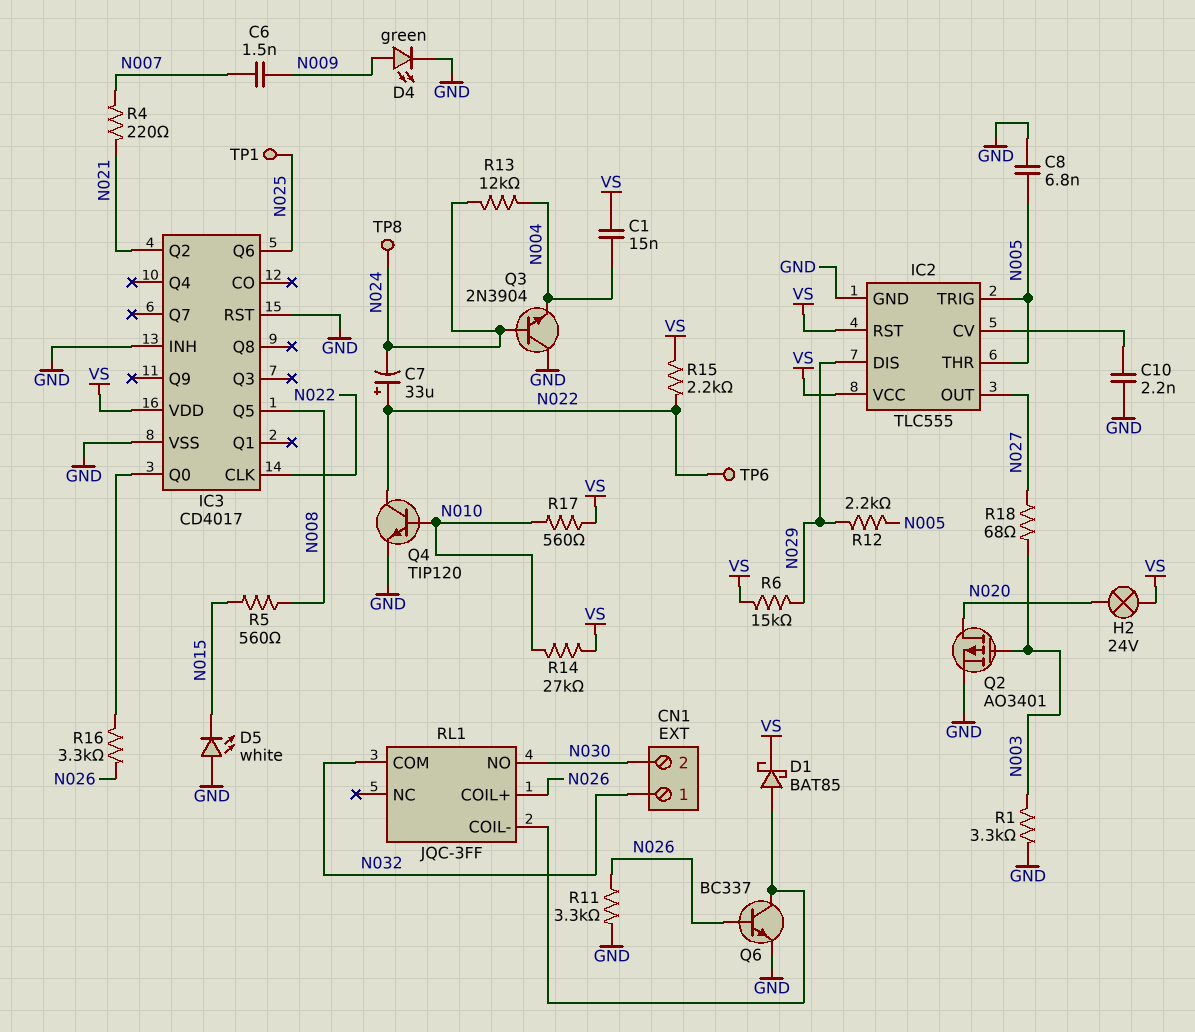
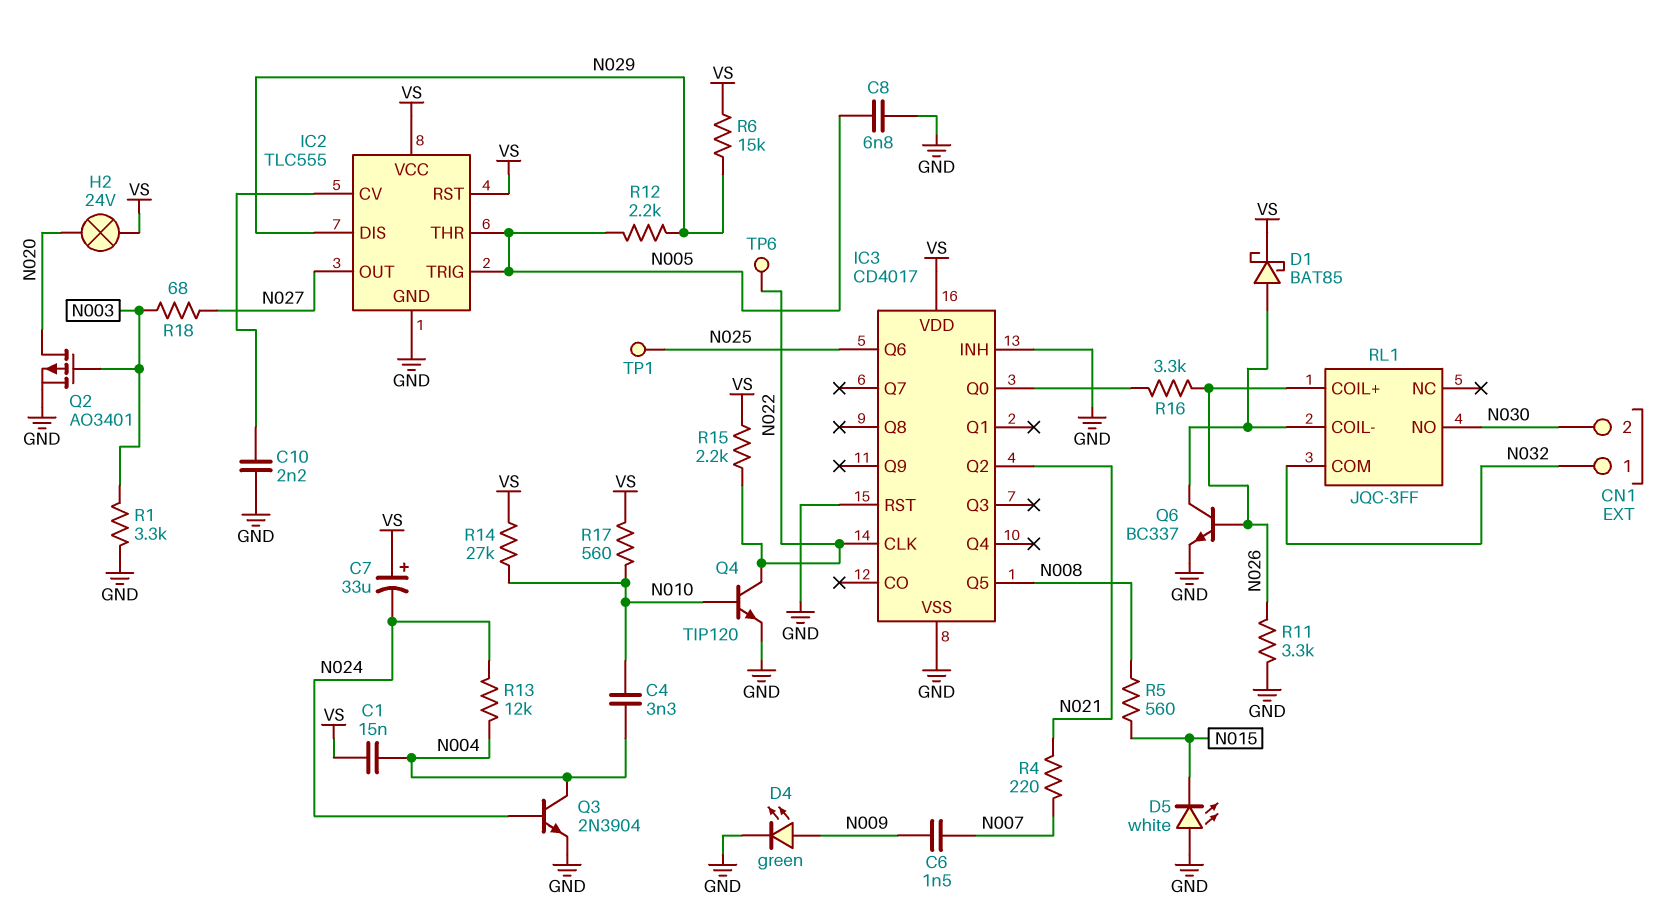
C4: none -> 3.3nF (N004, N010)
C7: 33uF (plus N022, minus N024) -> 33uF (plus VS, minus N024)
Q3: NPN 2N3904 (B N024, C GND, E N004) -> NPN 2N3904 (B N024, C N004, E GND)
TP8: test point (N024) -> none

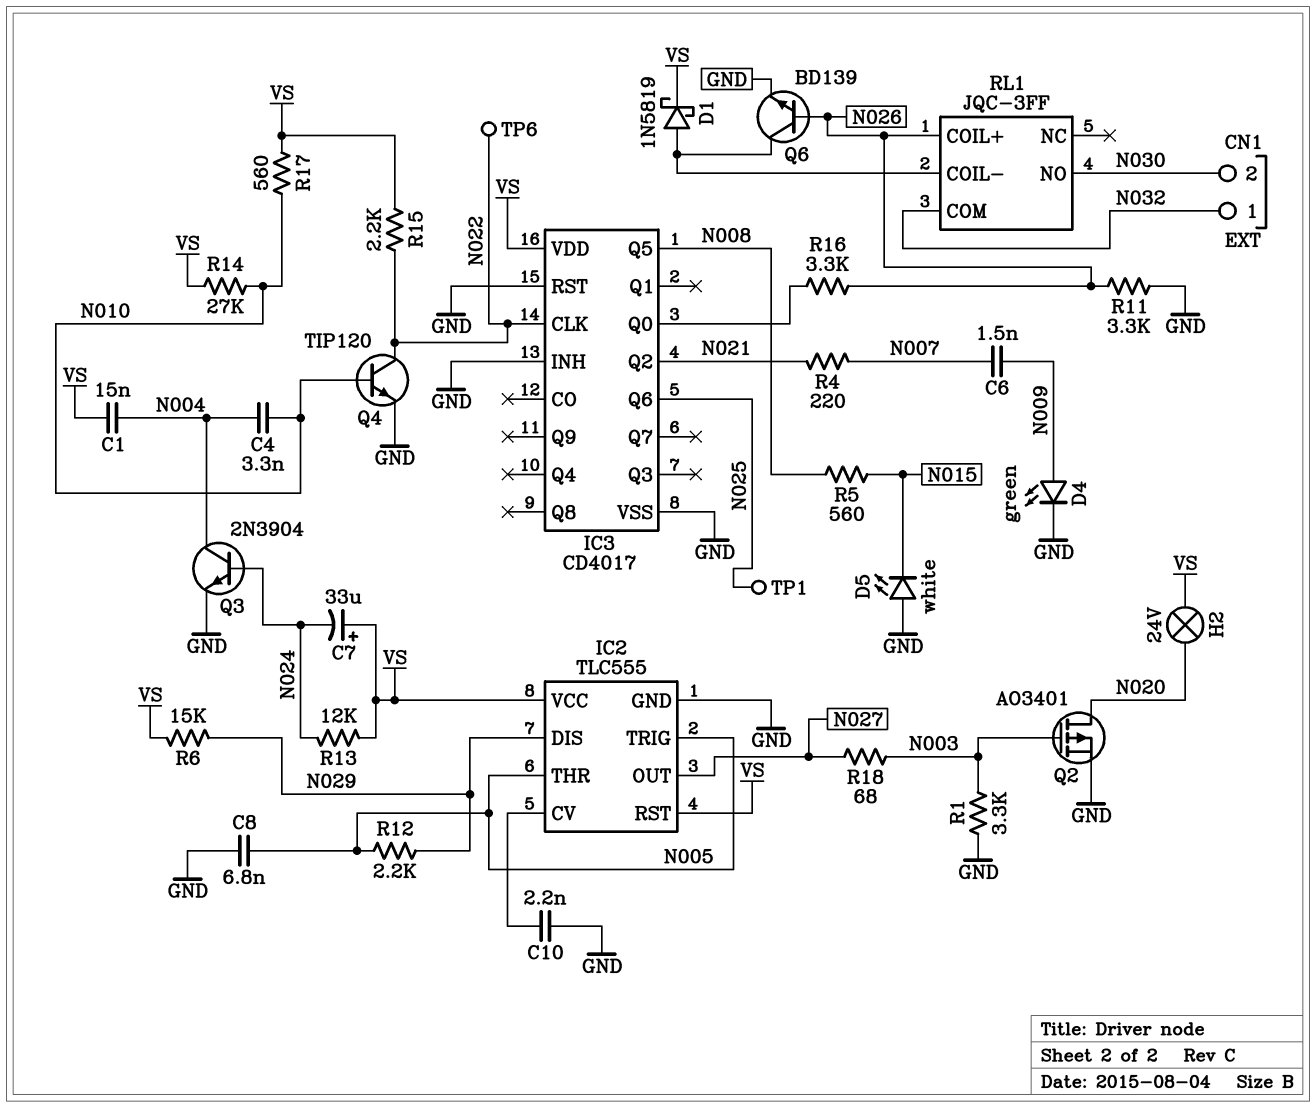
D1: schottky BAT85 (A RL1/COIL-, K VS) -> schottky 1N5819 (A RL1/COIL-, K VS)
Q6: NPN BC337 (B N026, C RL1/COIL-, E GND) -> NPN BD139 (B N026, C RL1/COIL-, E GND)
R13: 12k (N004, N024) -> 12k (N024, VS)

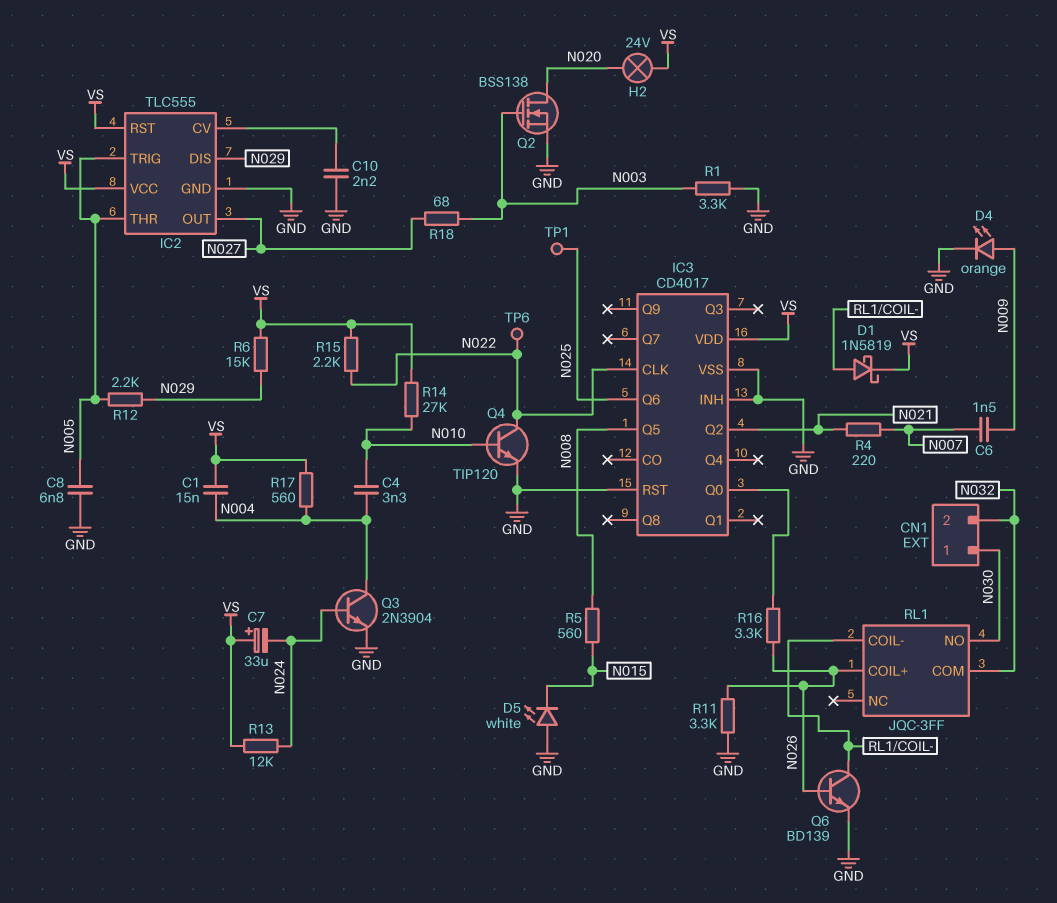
CN1 pin 1: N032 -> N030
CN1 pin 2: N030 -> N032
D4: LED green (A N009, K GND) -> LED orange (A N009, K GND)
Q2: PMOS AO3401 (G N003, D N020, S GND) -> NMOS BSS138 (G N003, D N020, S GND)
R17: 560 (N010, VS) -> 560 (N004, VS)

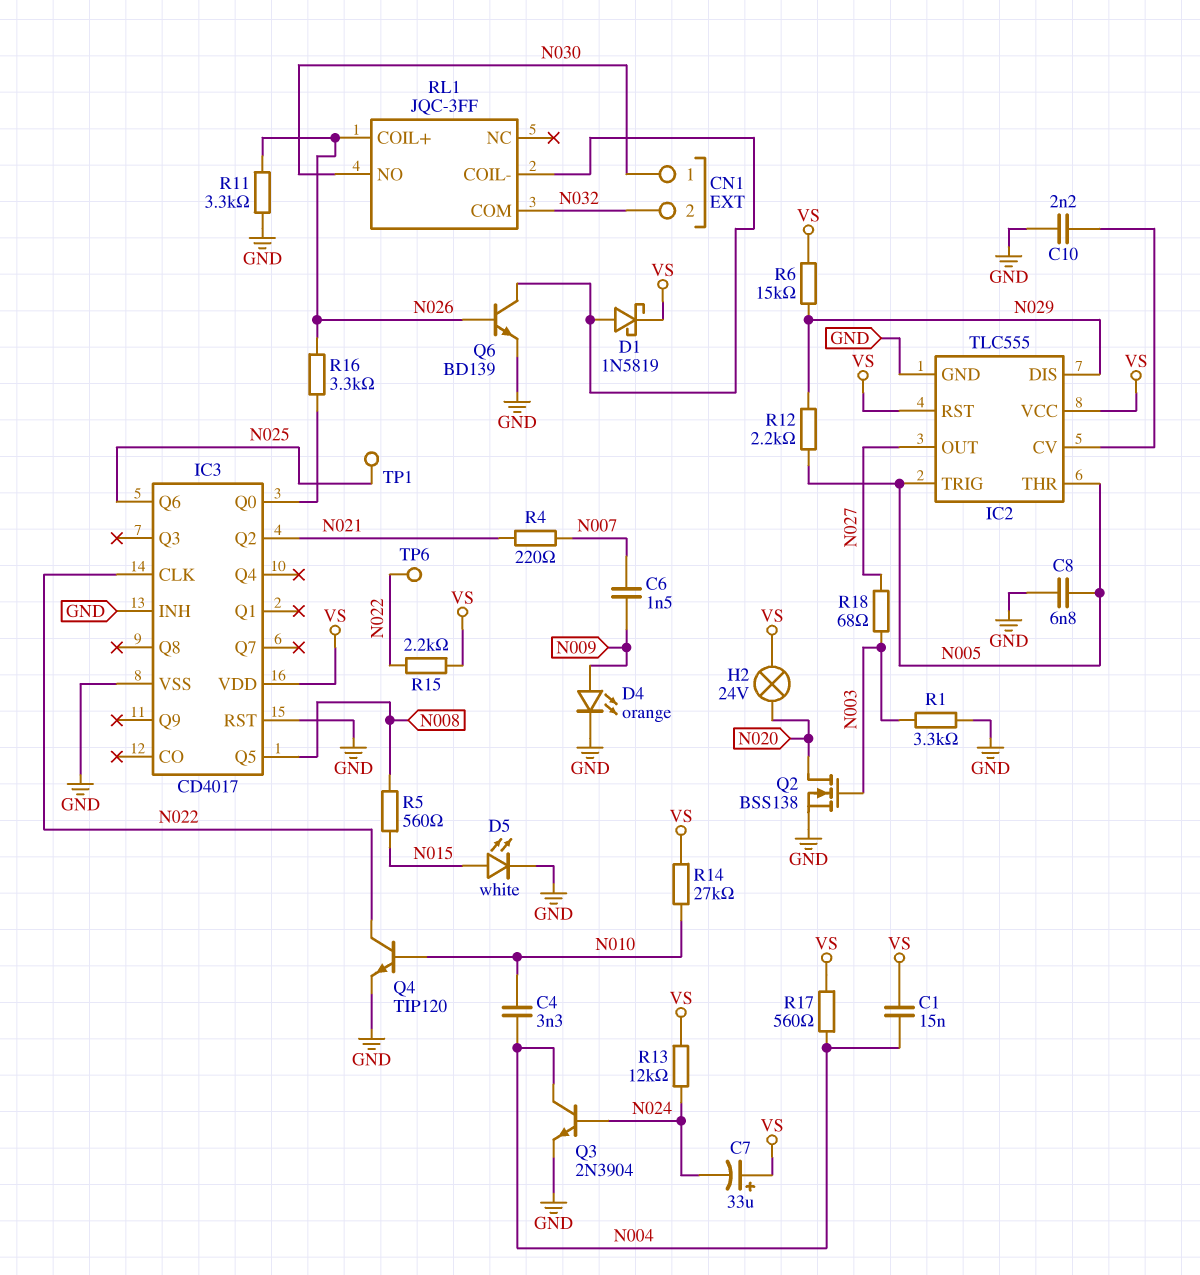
D5: LED white (A GND, K N015) -> LED white (A N015, K GND)

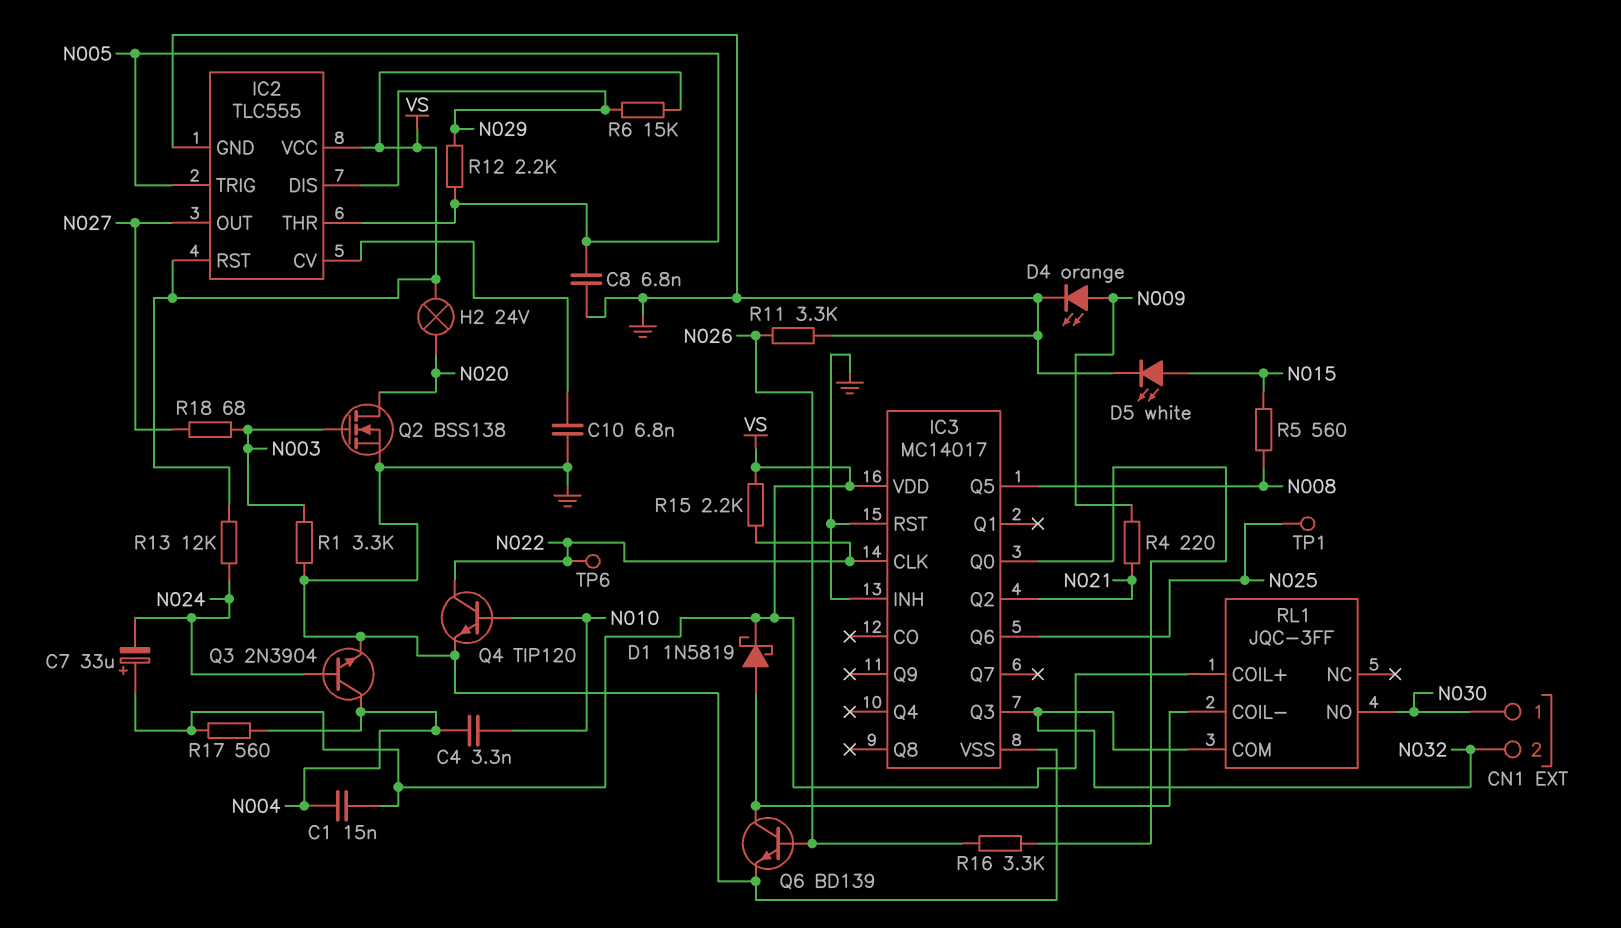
C6: 1.5nF (N007, N009) -> none
C10: 2.2nF (GND, IC2/CV) -> 6.8nF (GND, IC2/CV)
IC3: CD4017 -> MC14017
IC3 pin Q3: none -> N032
R4: 220 (N007, N021) -> 220 (N009, N021)
R14: 27k (N010, VS) -> none
RL1 pin COIL+: N026 -> VS

